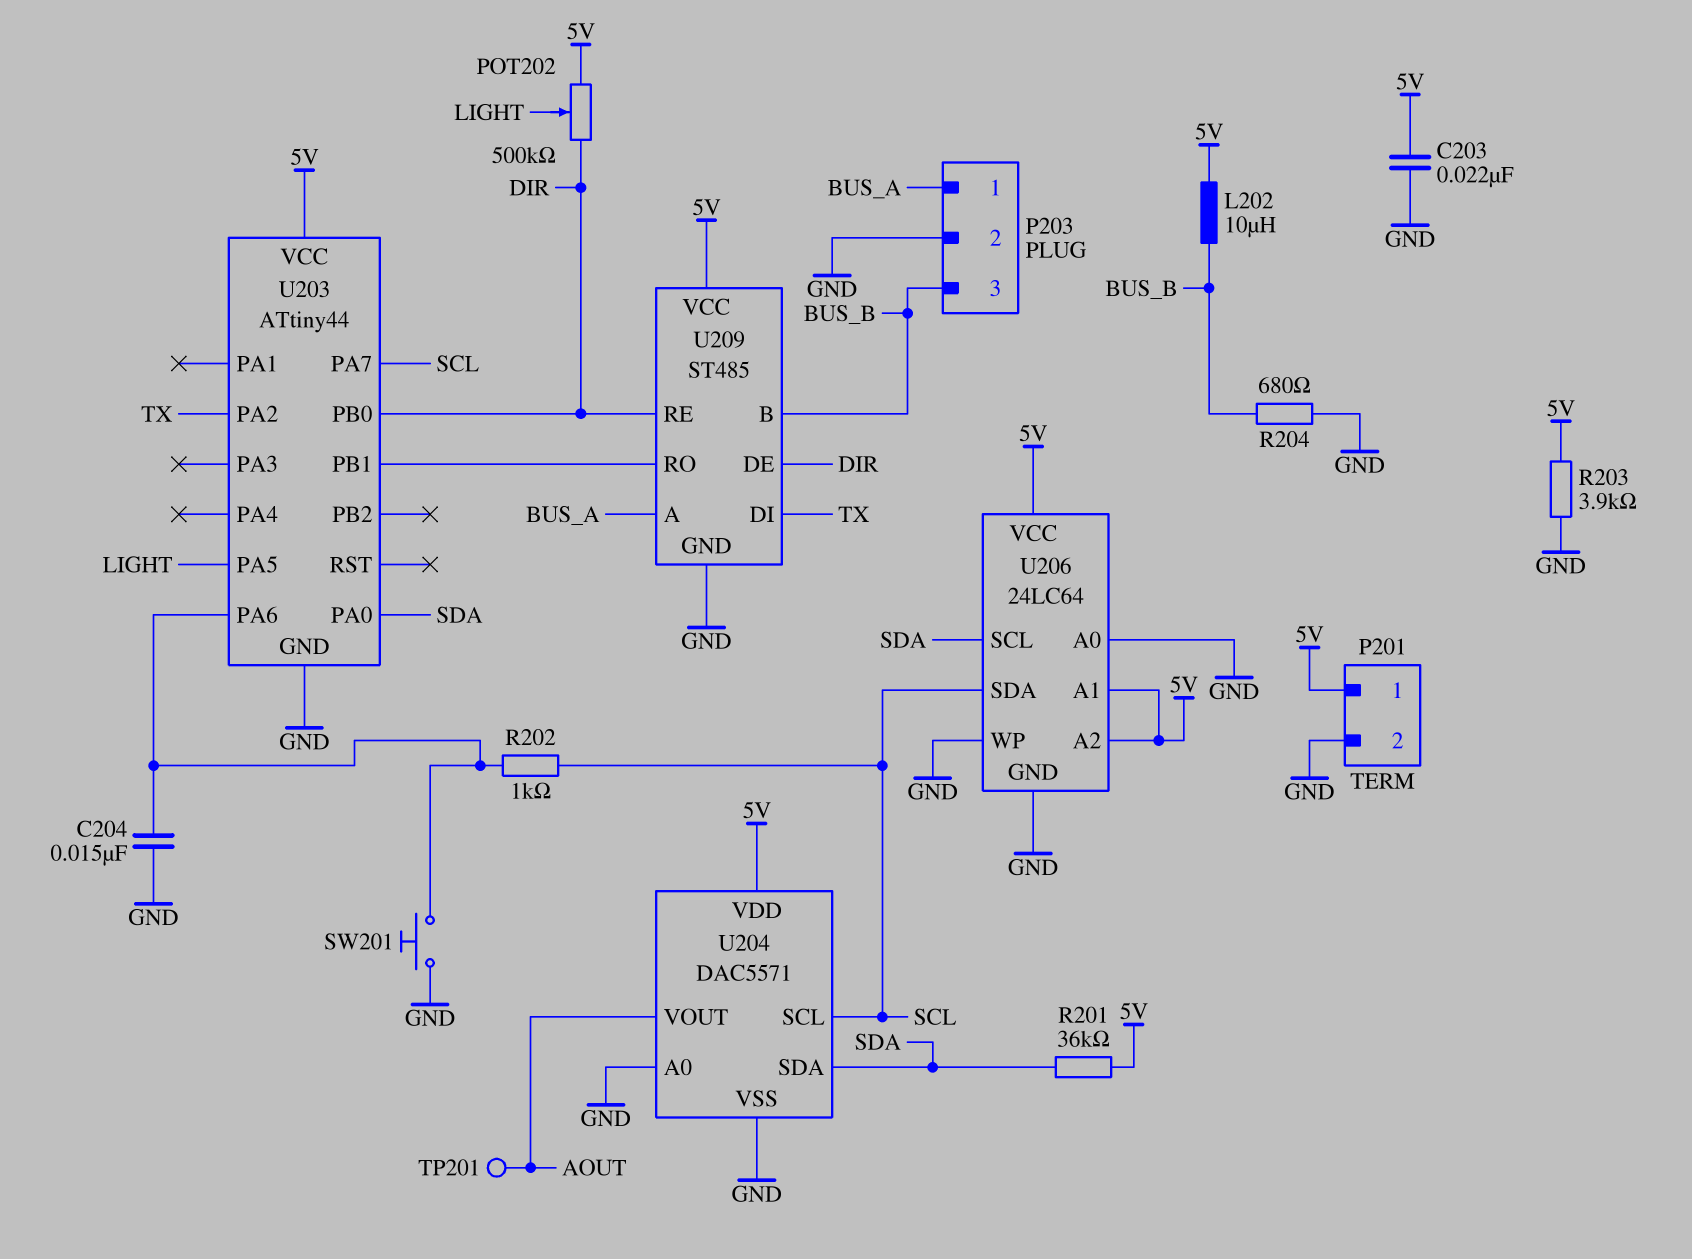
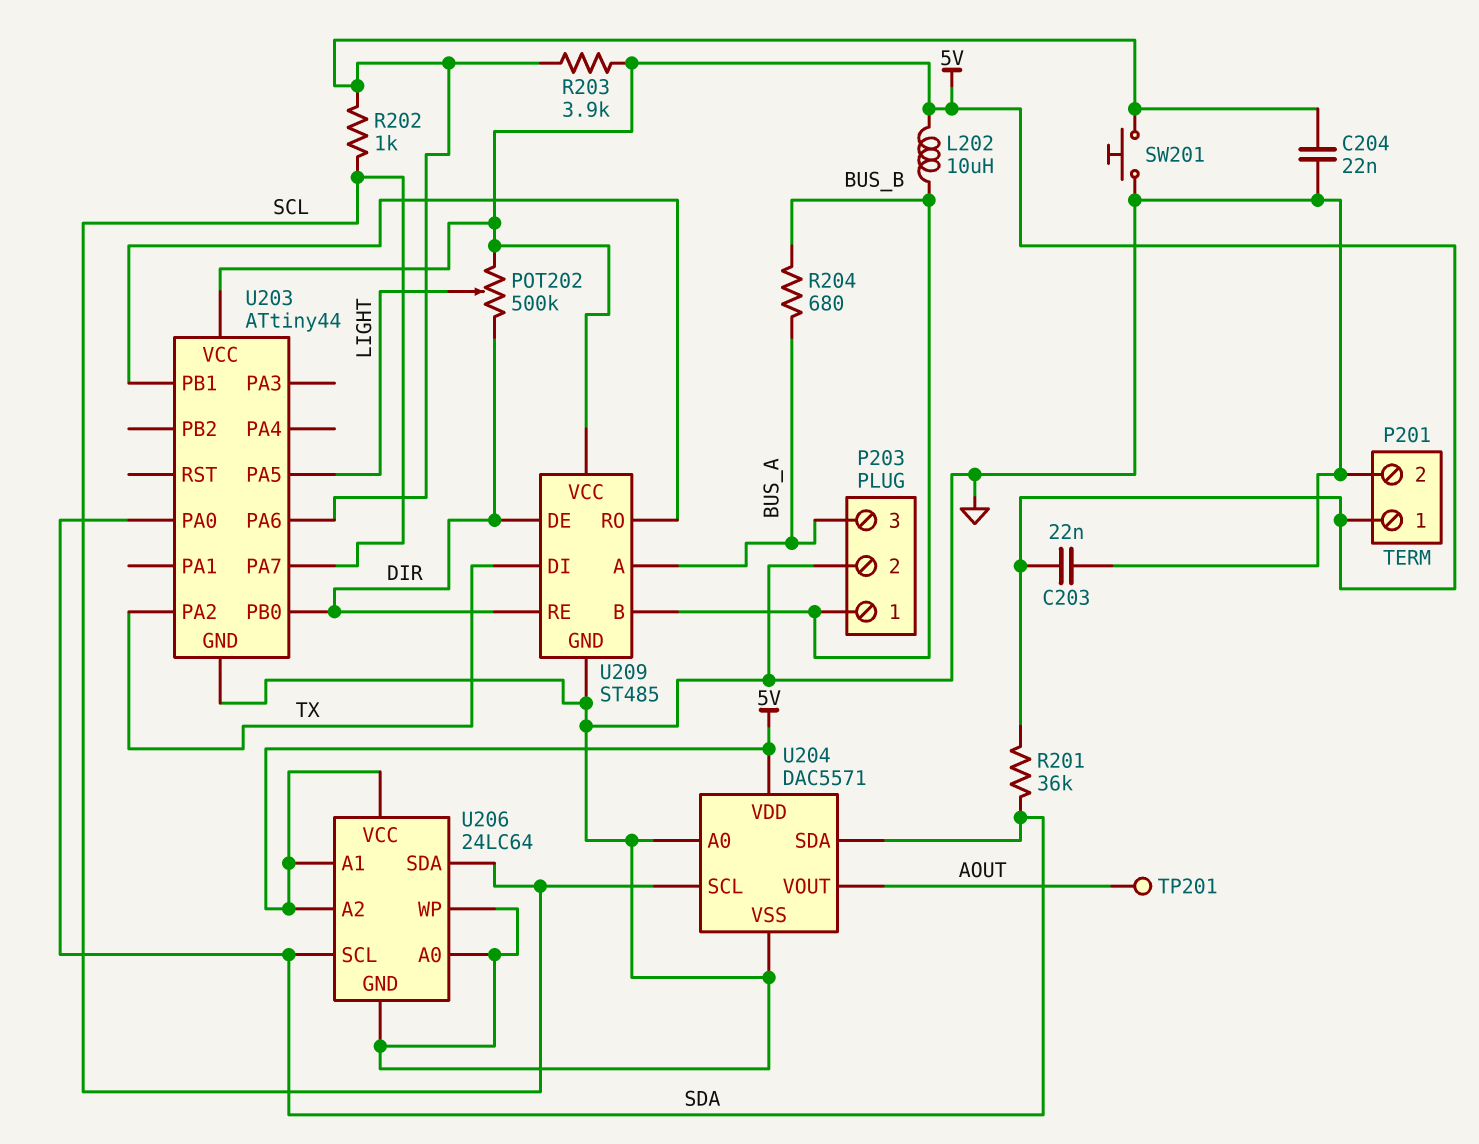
C204: 15nF (GND, U203/PA6) -> 22nF (GND, U203/PA6)
P203 pin 1: BUS_A -> BUS_B
P203 pin 3: BUS_B -> BUS_A
R203: 3.9k (5V, GND) -> 3.9k (5V, U203/PA6)
R204: 680 (BUS_B, GND) -> 680 (BUS_A, BUS_B)

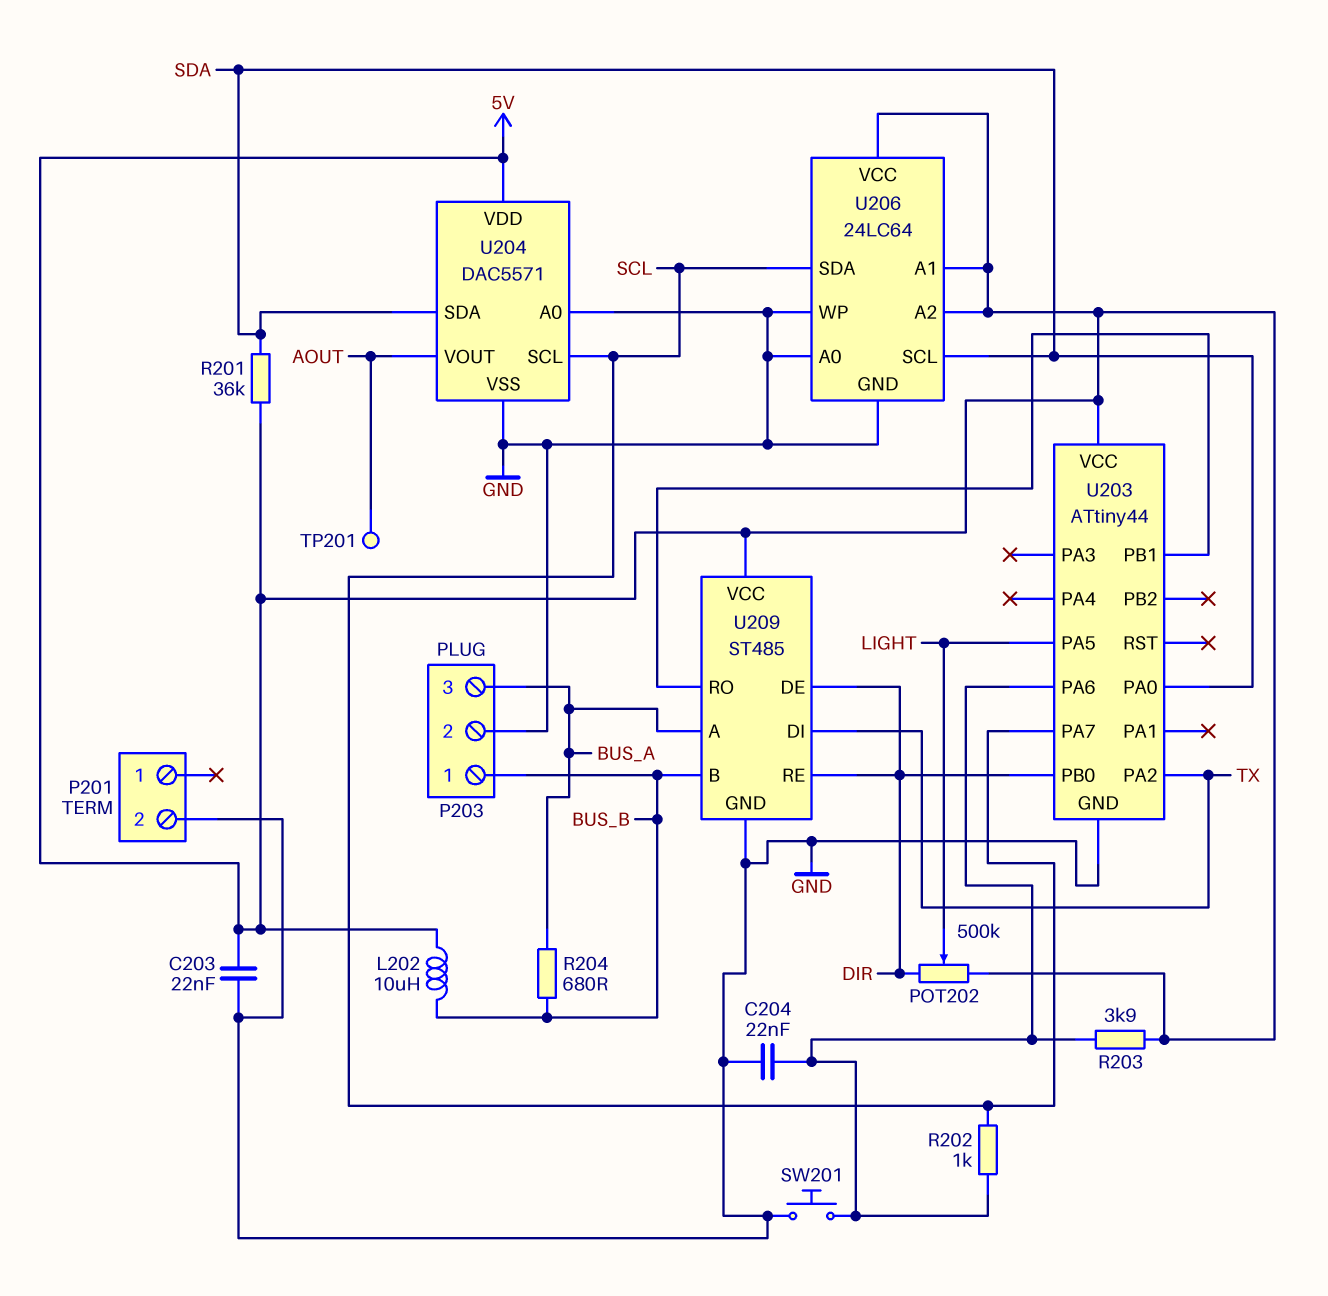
P201 pin 1: 5V -> none

